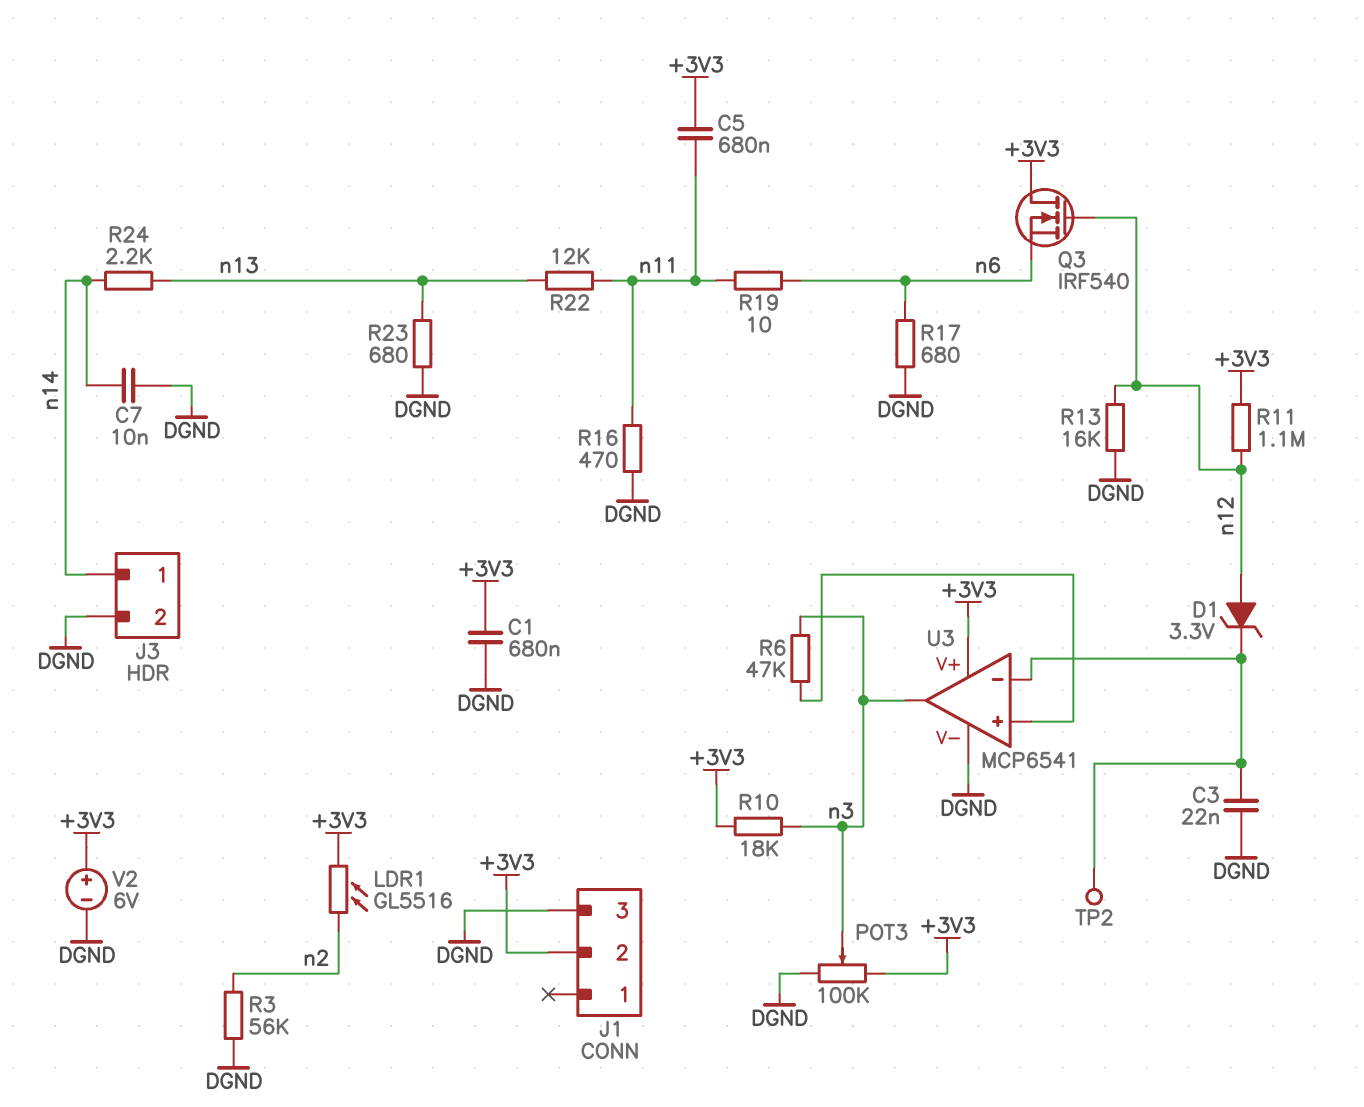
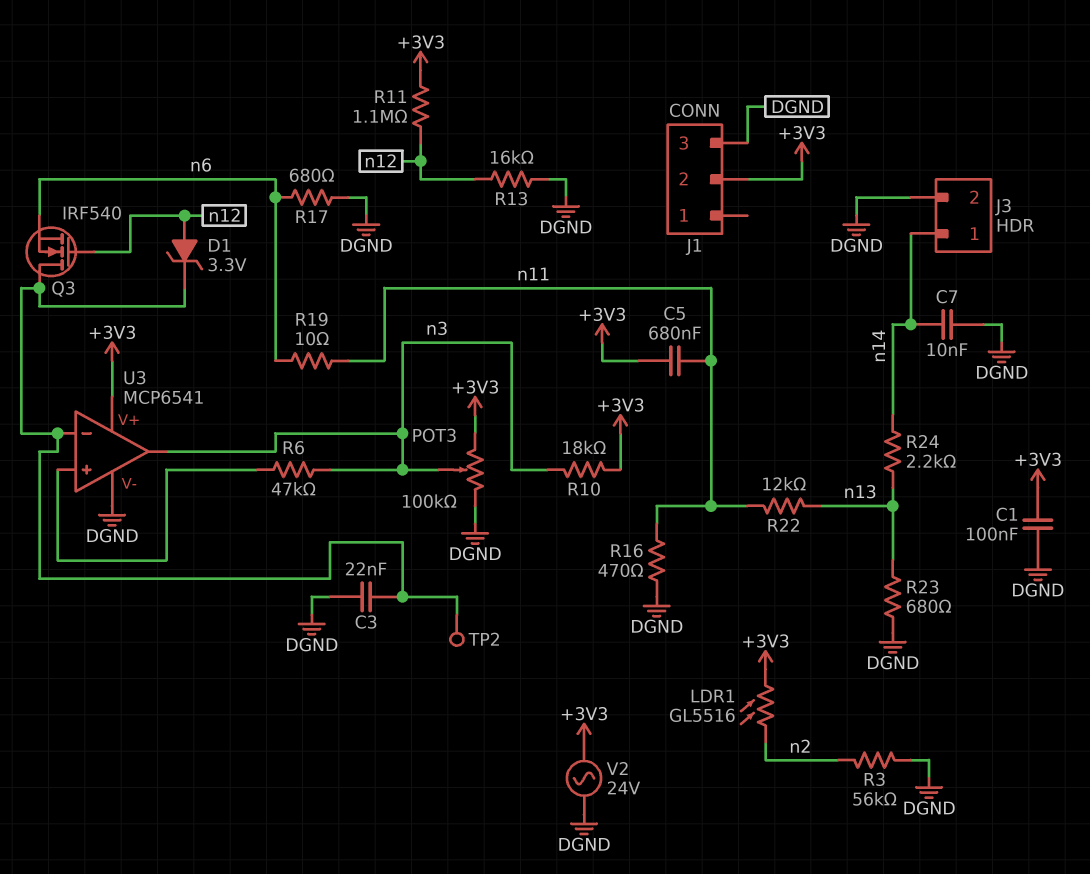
C1: 680nF (+3V3, DGND) -> 100nF (+3V3, DGND)
Q3: NMOS IRF540 (G n12, D +3V3, S n6) -> NMOS IRF540 (G n12, D U3/in-, S n6)
V2: 6V (plus +3V3, minus DGND) -> AC 24V (+3V3, DGND)

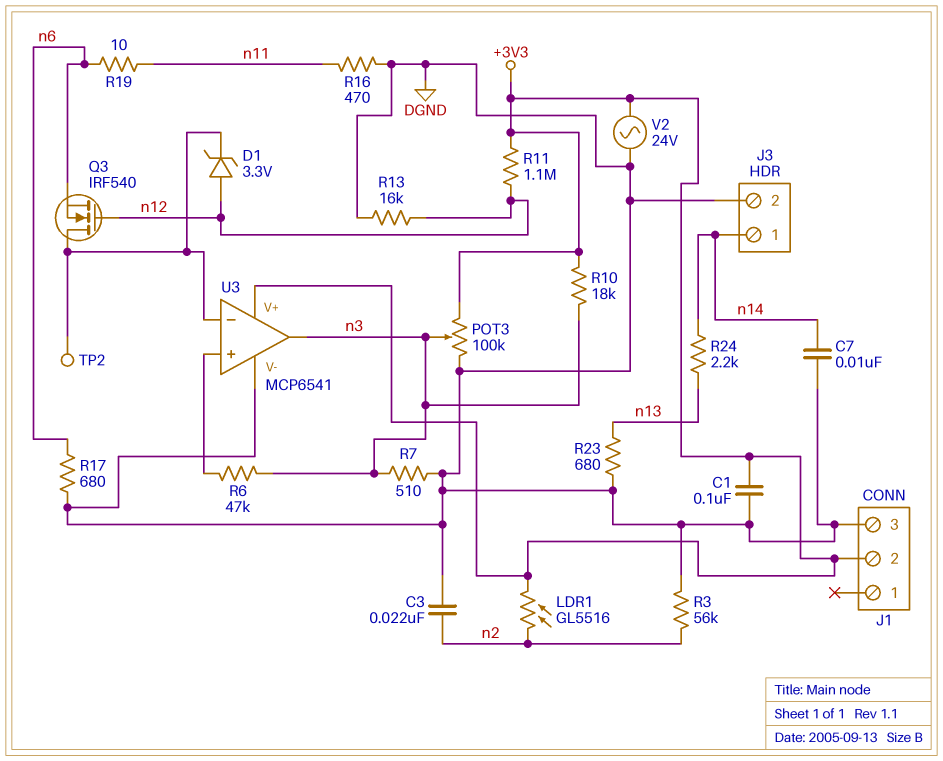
C3: 22nF (DGND, U3/in-) -> 22nF (DGND, n2)
C5: 680nF (+3V3, n11) -> none
R7: none -> 510 (DGND, n3)
R22: 12k (n11, n13) -> none

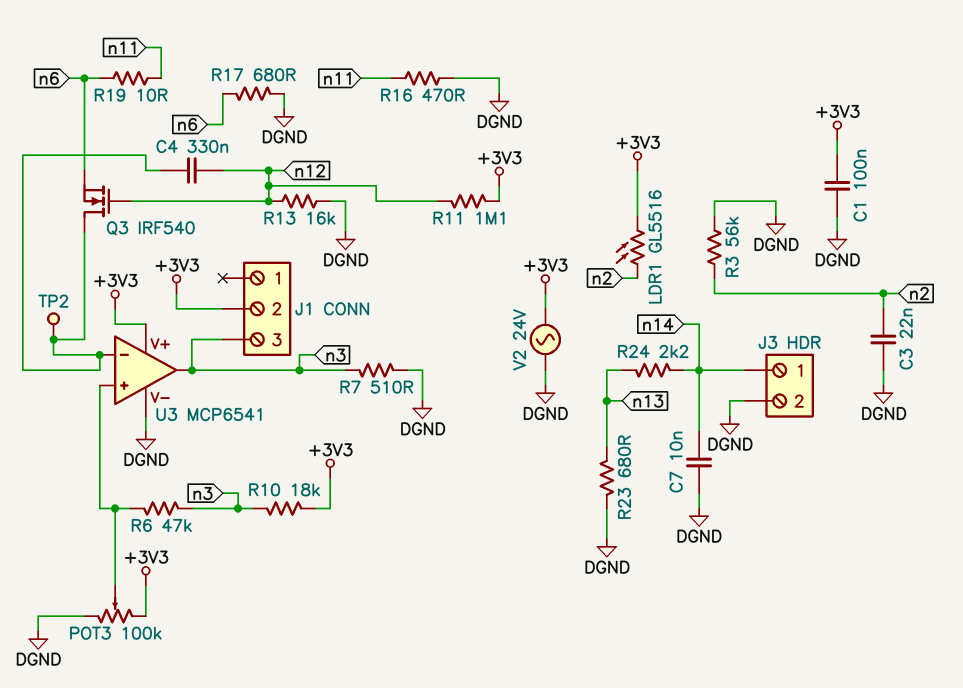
C4: none -> 330nF (U3/in-, n12)
D1: zener 3.3V (A n12, K U3/in-) -> none
J1 pin 3: DGND -> n3
POT3: 100k (+3V3, DGND, wiper n3) -> 100k (+3V3, DGND, wiper U3/in+)

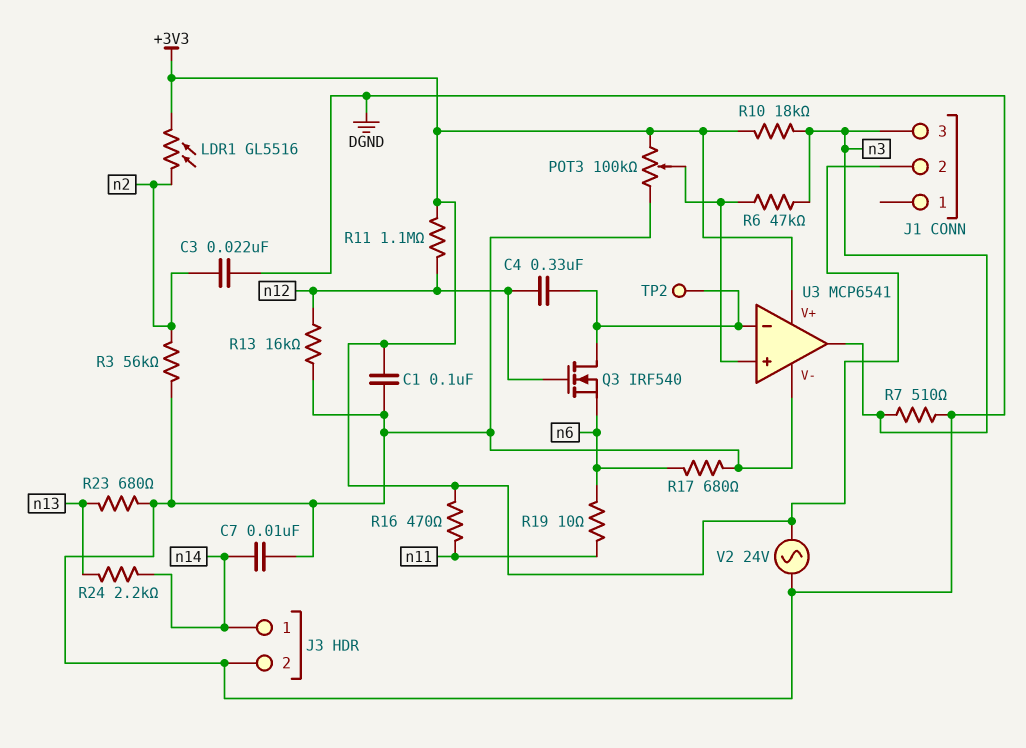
R16: 470 (DGND, n11) -> 470 (+3V3, n11)

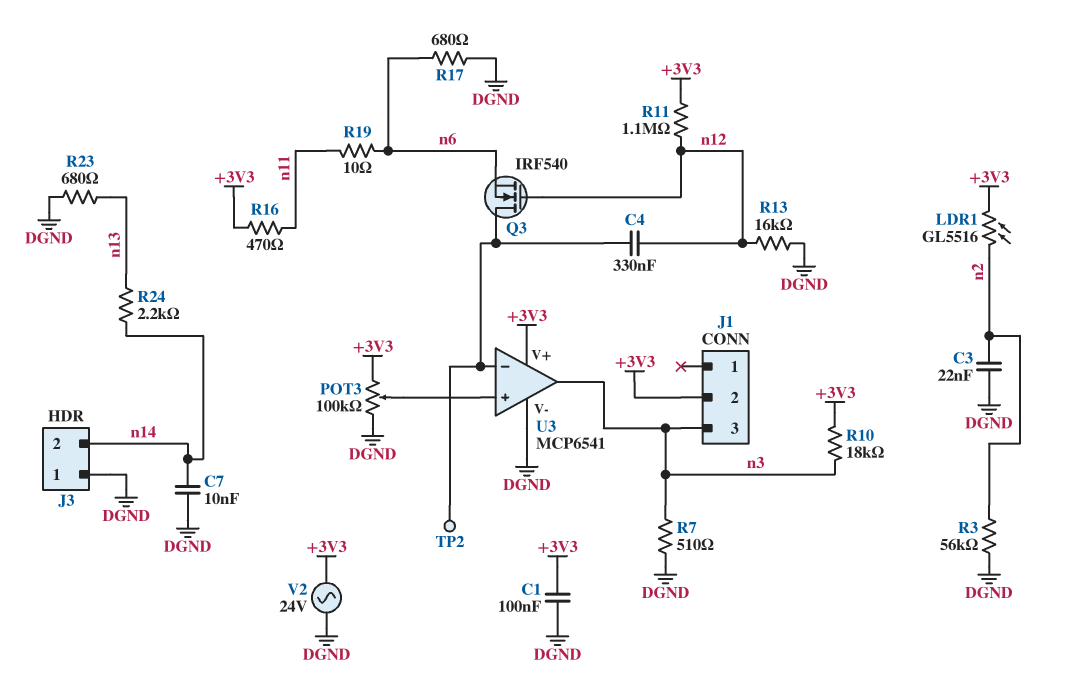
J3 pin 1: n14 -> DGND
J3 pin 2: DGND -> n14
R6: 47k (U3/in+, n3) -> none

